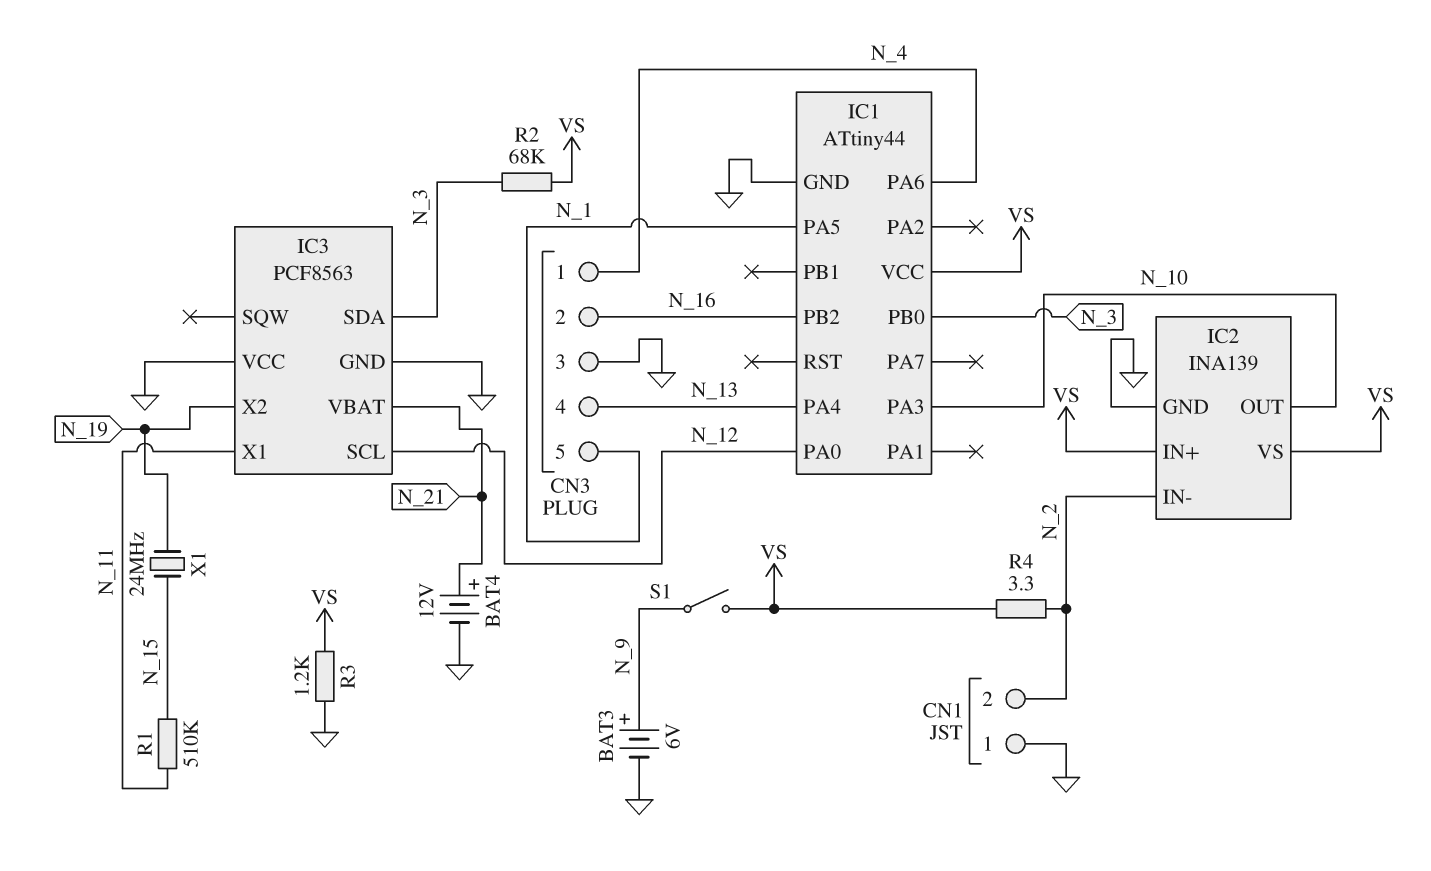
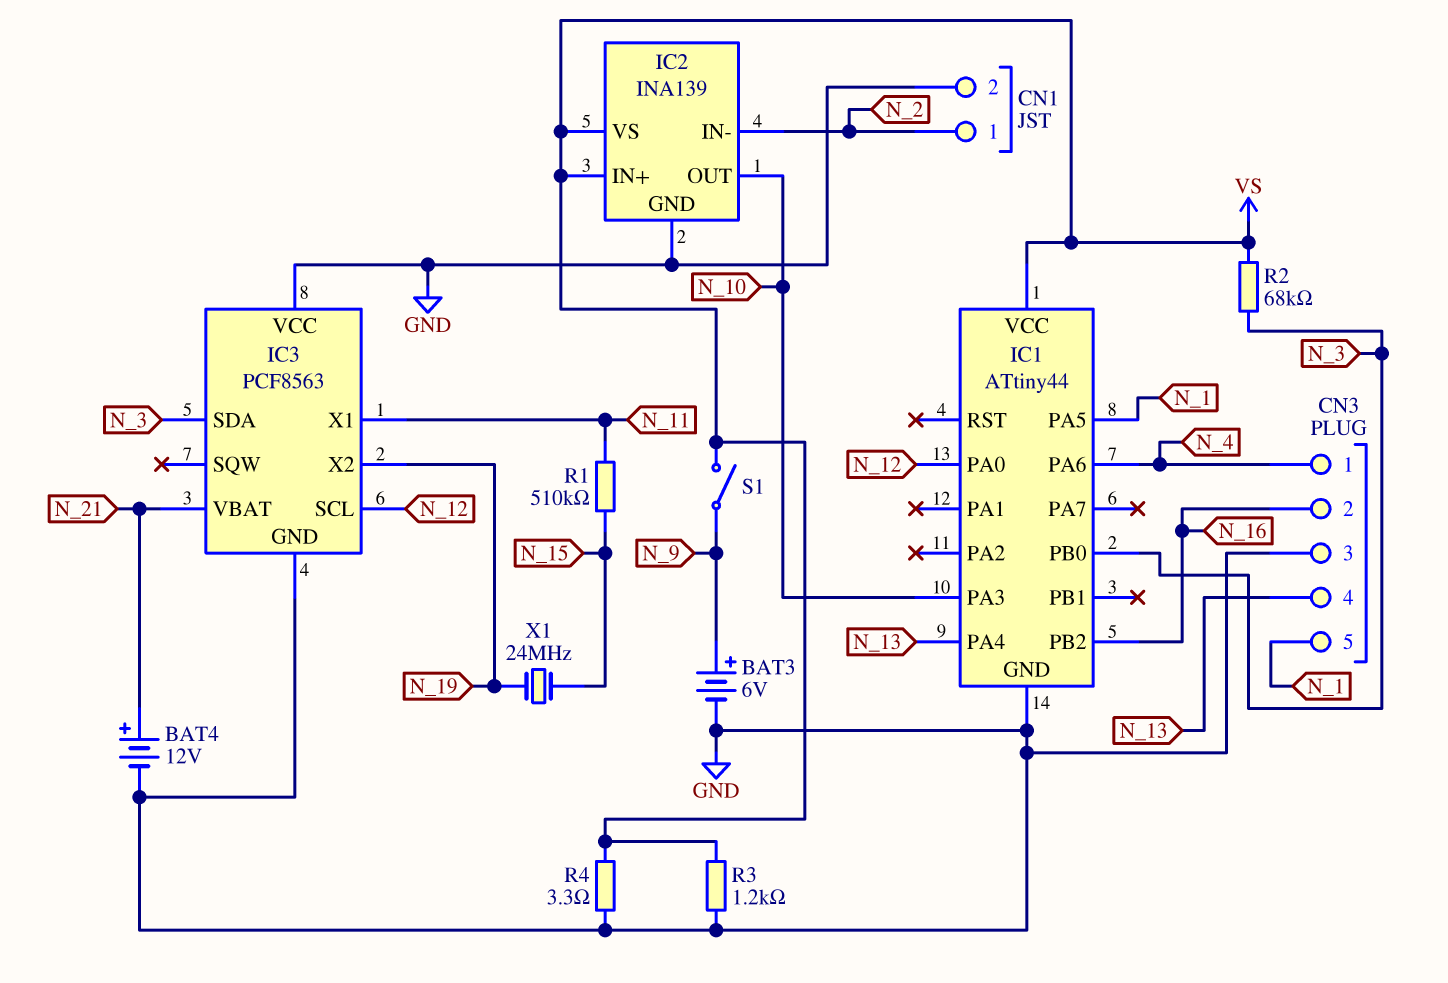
CN1 pin 1: GND -> N_2
CN1 pin 2: N_2 -> GND
R4: 3.3 (N_2, VS) -> 3.3 (GND, VS)

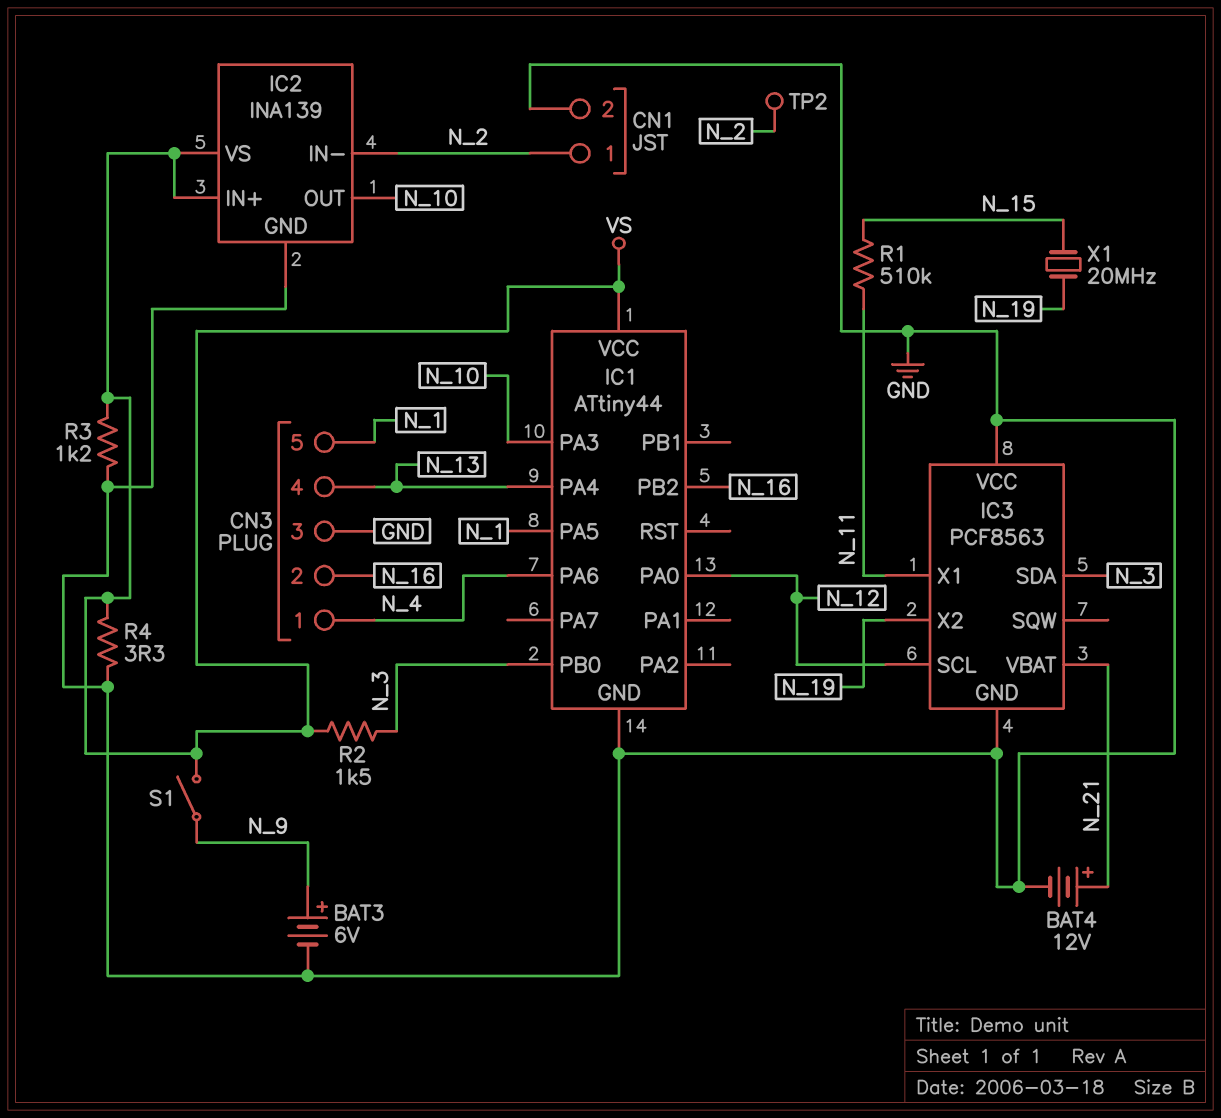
R2: 68k (N_3, VS) -> 1.5k (N_3, VS)
TP2: none -> test point (N_2)
X1: 24MHz (N_15, N_19) -> 20MHz (N_15, N_19)

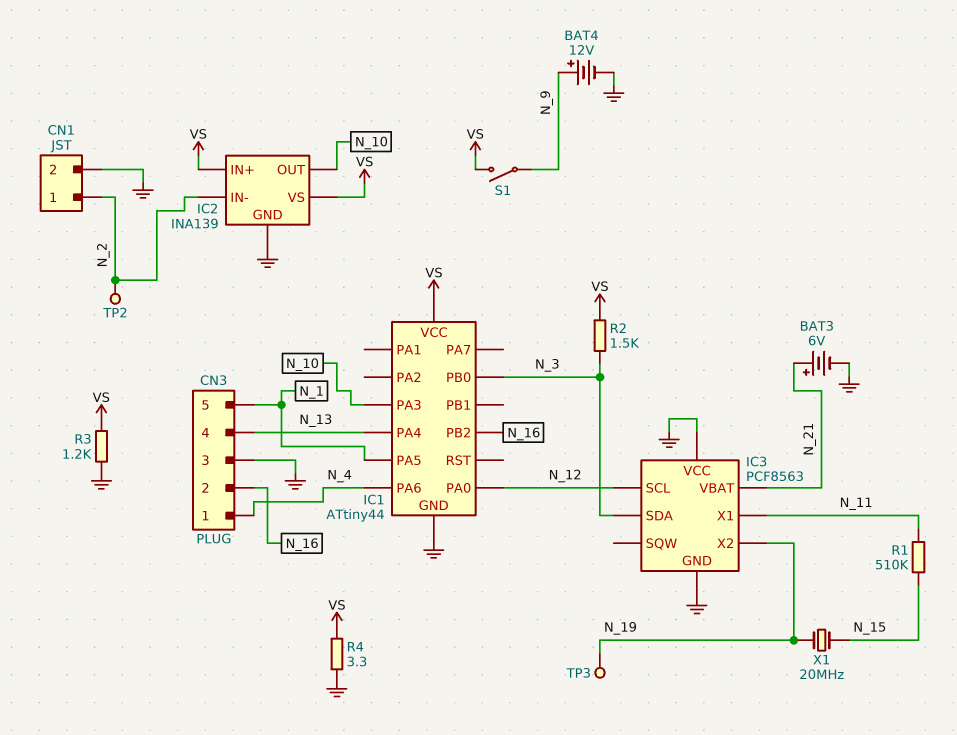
BAT3: 6V (plus N_9, minus GND) -> 6V (plus N_21, minus GND)
BAT4: 12V (plus N_21, minus GND) -> 12V (plus N_9, minus GND)
TP3: none -> test point (N_19)

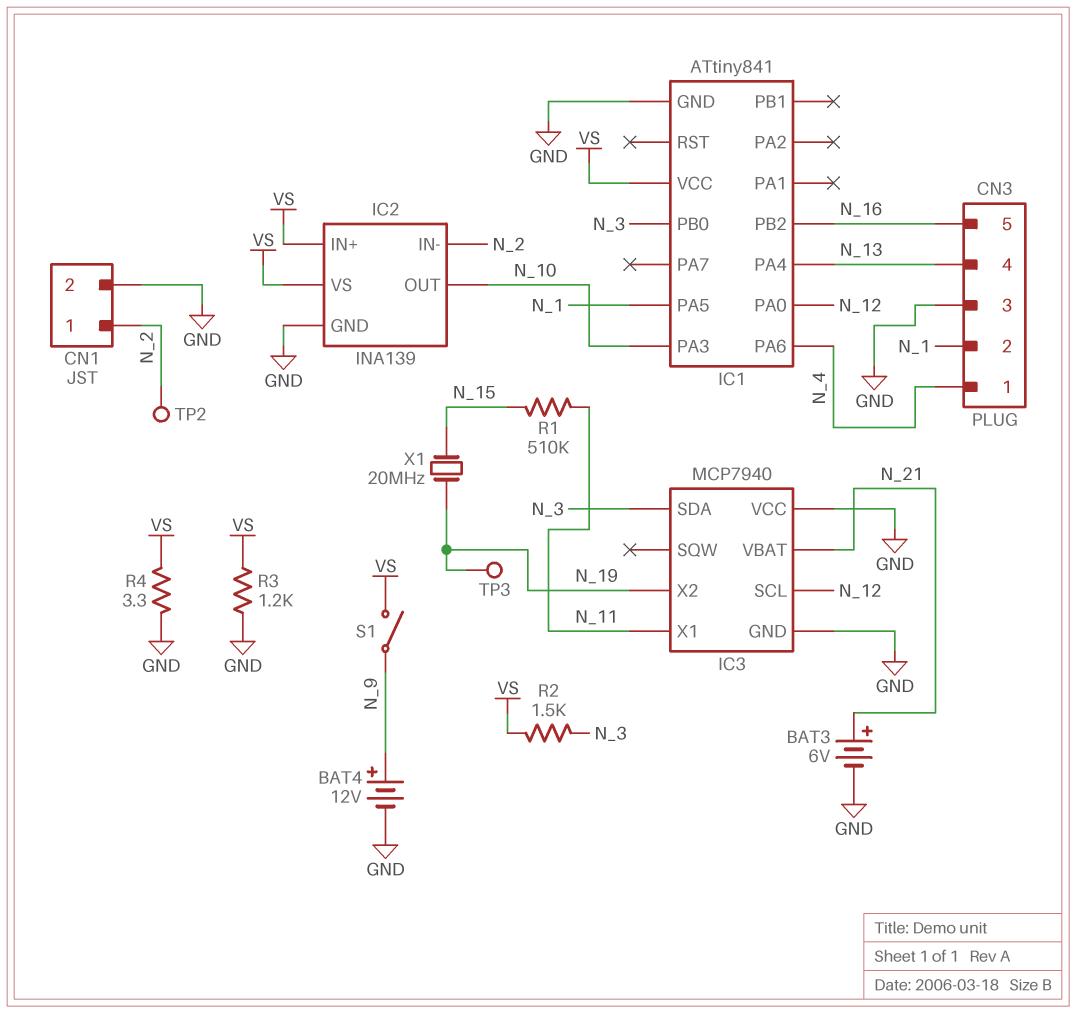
CN3 pin 2: N_16 -> N_1
CN3 pin 5: N_1 -> N_16
IC1: ATtiny44 -> ATtiny841
IC3: PCF8563 -> MCP7940

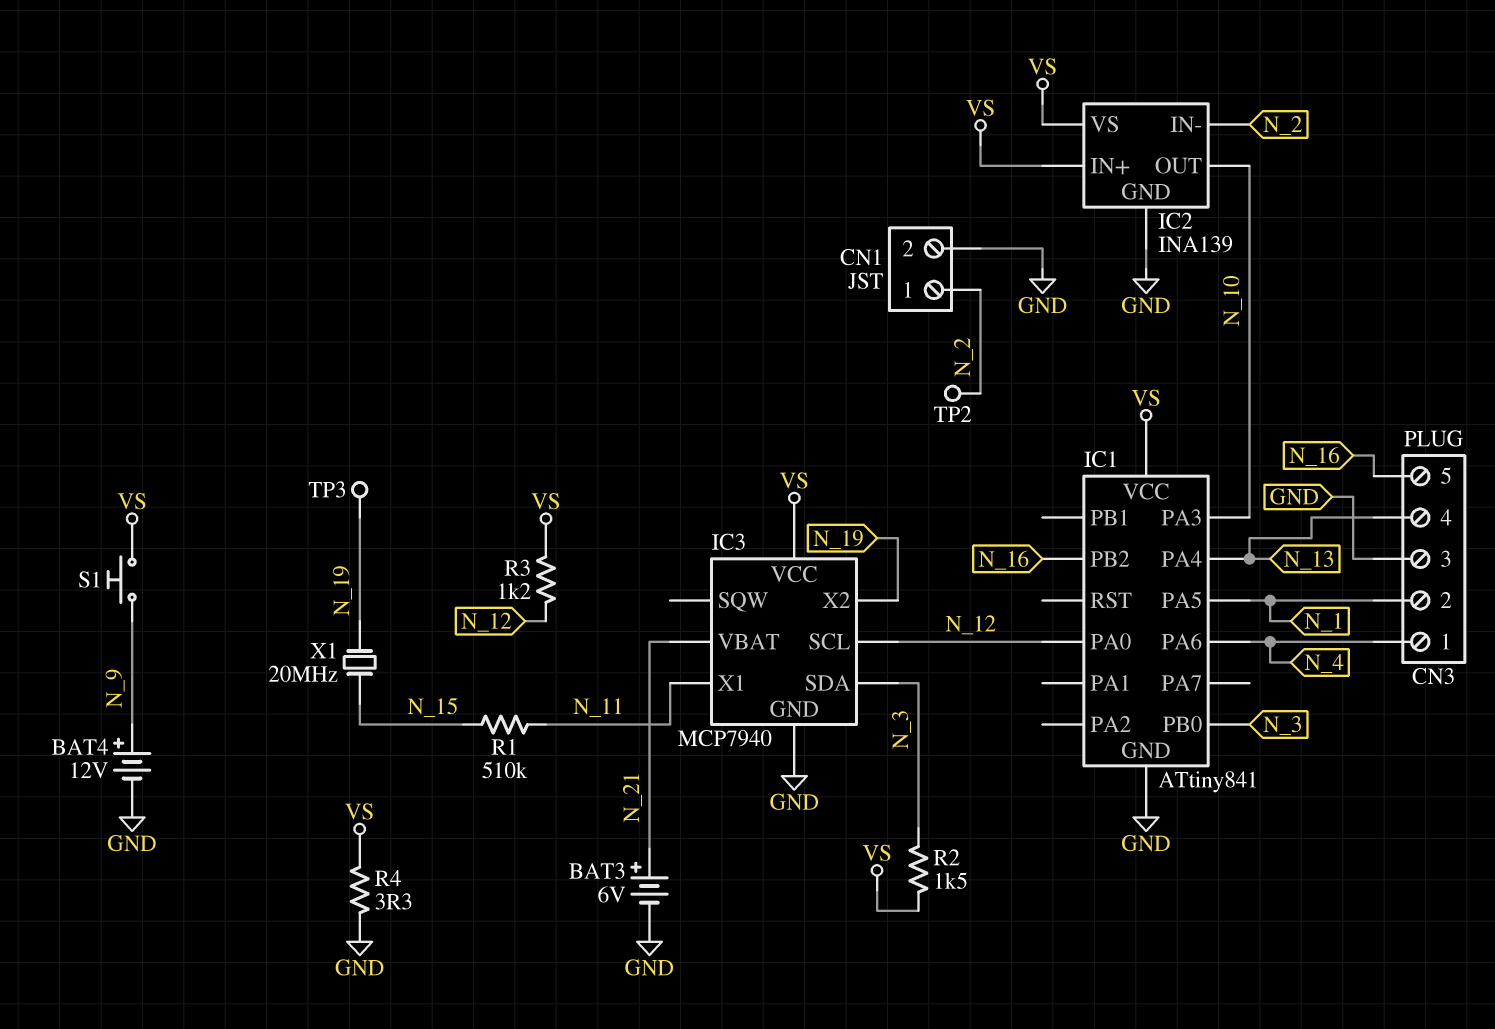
IC3 pin VCC: GND -> VS
R3: 1.2k (GND, VS) -> 1.2k (N_12, VS)
S1: switch (N_9, VS) -> button (N_9, VS)

